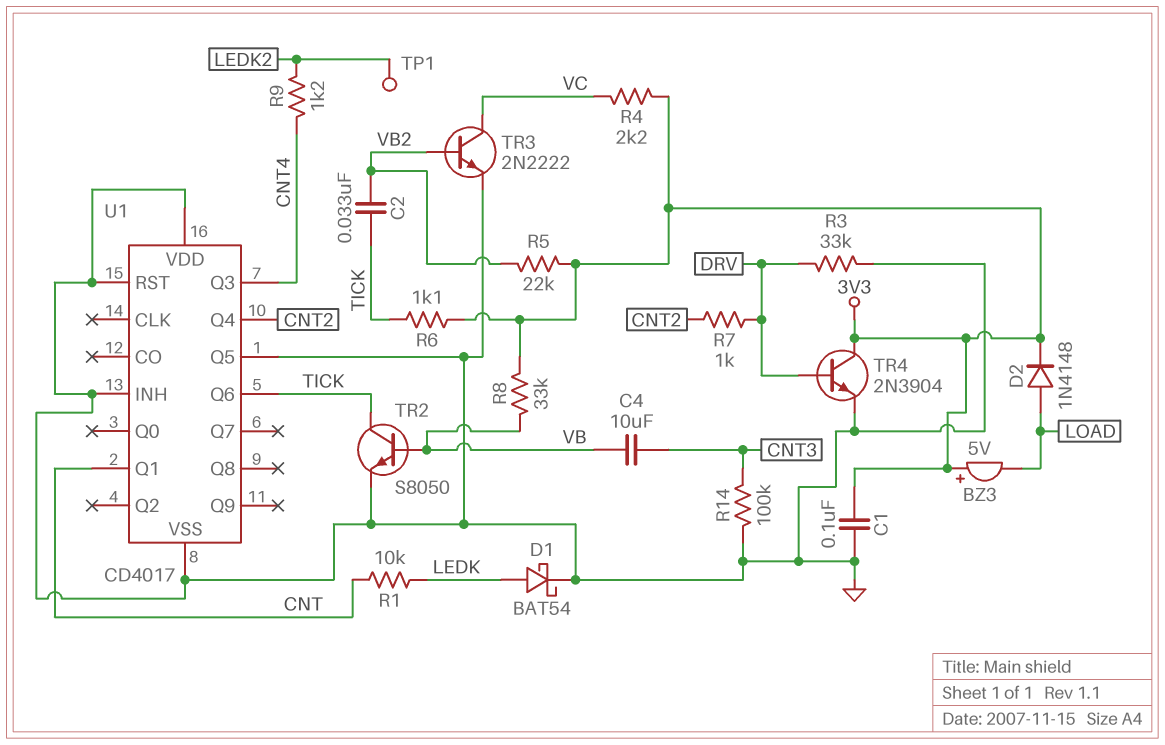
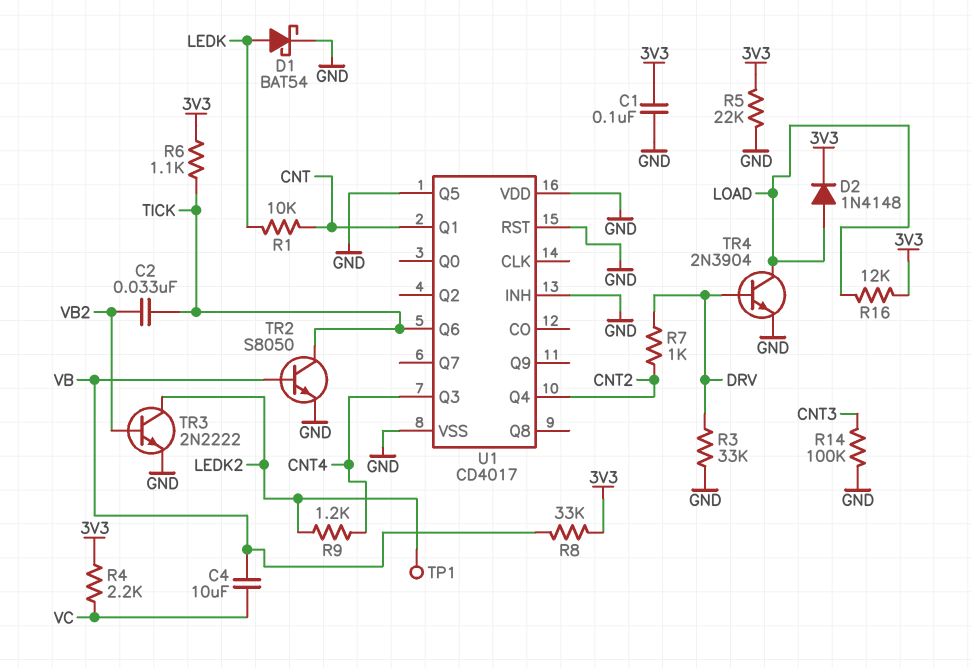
BZ3: buzzer 5V (plus 3V3, minus LOAD) -> none
C4: 10uF (CNT3, VB) -> 10uF (VB, VC)
R5: 22k (3V3, VB2) -> 22k (3V3, GND)
R16: none -> 12k (3V3, LOAD)
TR3: NPN 2N2222 (B VB2, C VC, E GND) -> NPN 2N2222 (B VB2, C LEDK2, E GND)
TR4: NPN 2N3904 (B DRV, C 3V3, E GND) -> NPN 2N3904 (B DRV, C LOAD, E GND)

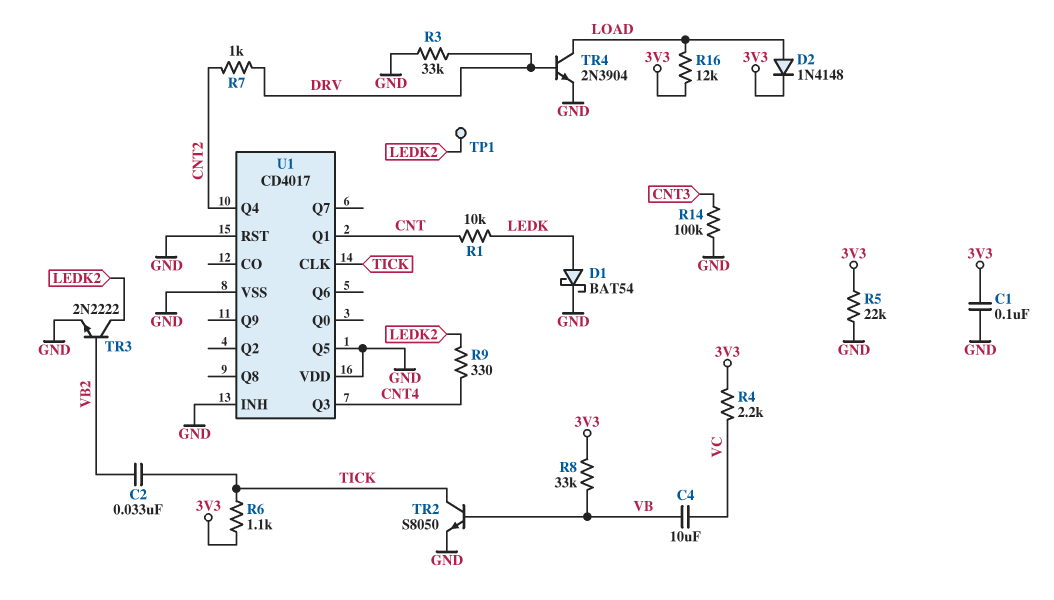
R9: 1.2k (CNT4, LEDK2) -> 330 (CNT4, LEDK2)
U1 pin CLK: none -> TICK
U1 pin Q6: TICK -> none

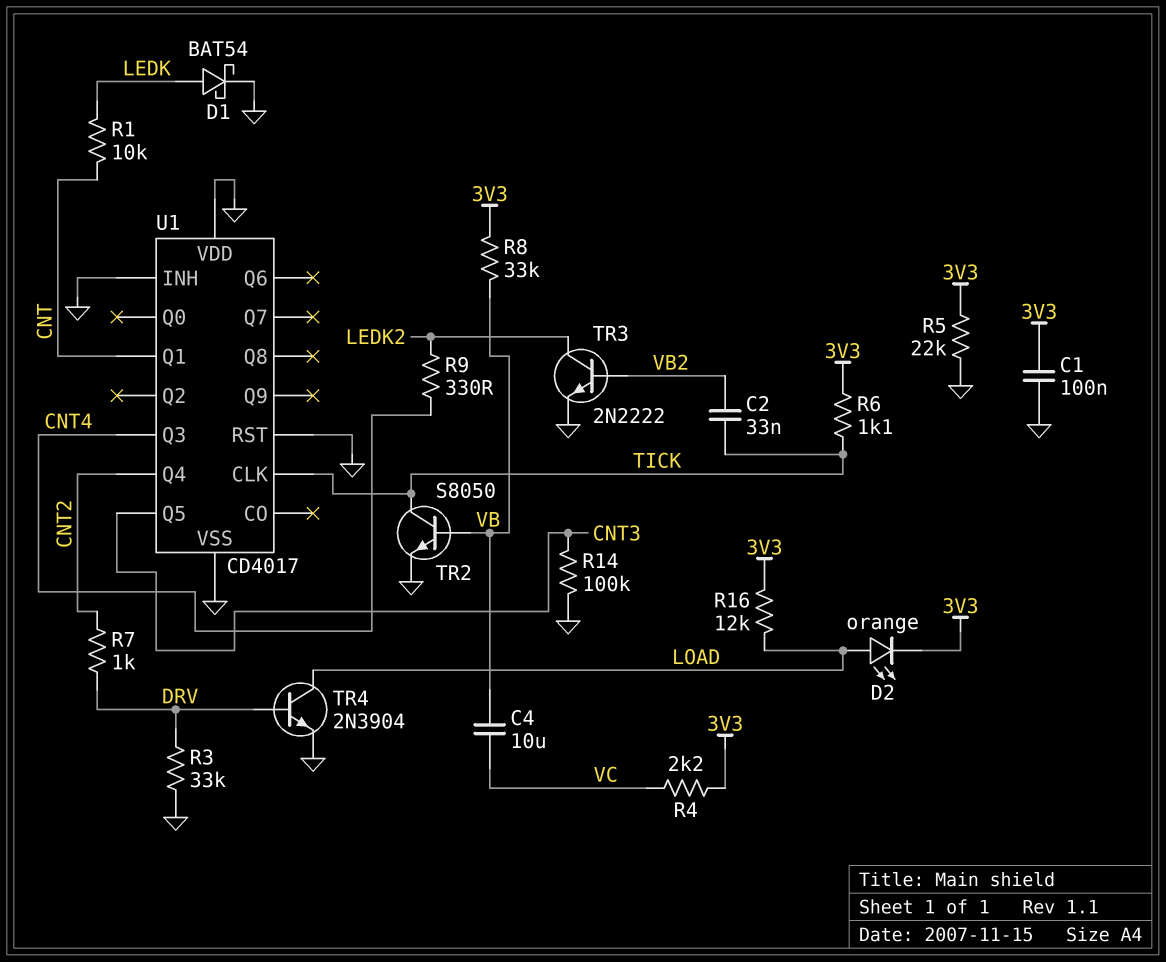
D2: diode 1N4148 (A LOAD, K 3V3) -> LED orange (A LOAD, K 3V3)
TP1: test point (LEDK2) -> none
U1 pin Q5: GND -> CNT3

